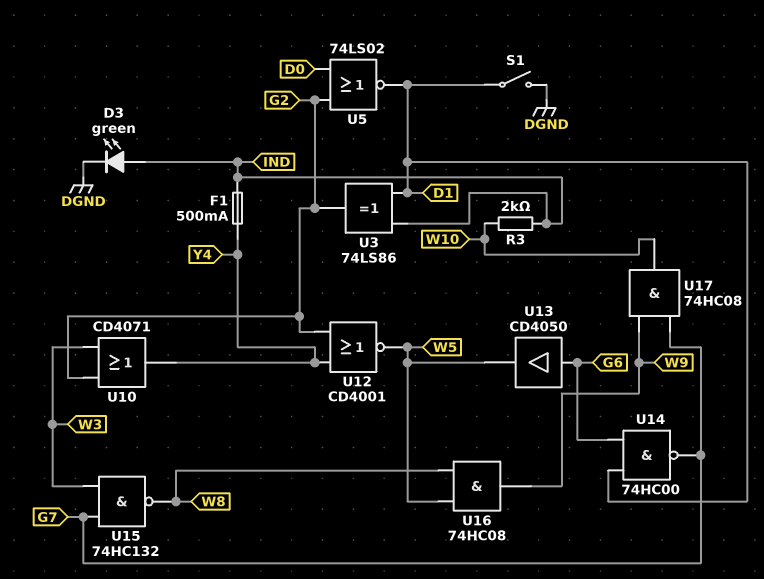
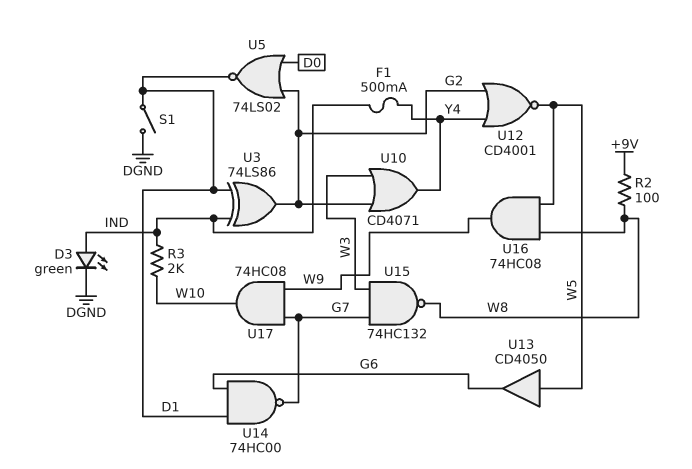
R2: none -> 100 (+9V, W8)
U13: buffer CD4050 (in G6, out W5) -> buffer CD4050 (in W5, out G6)

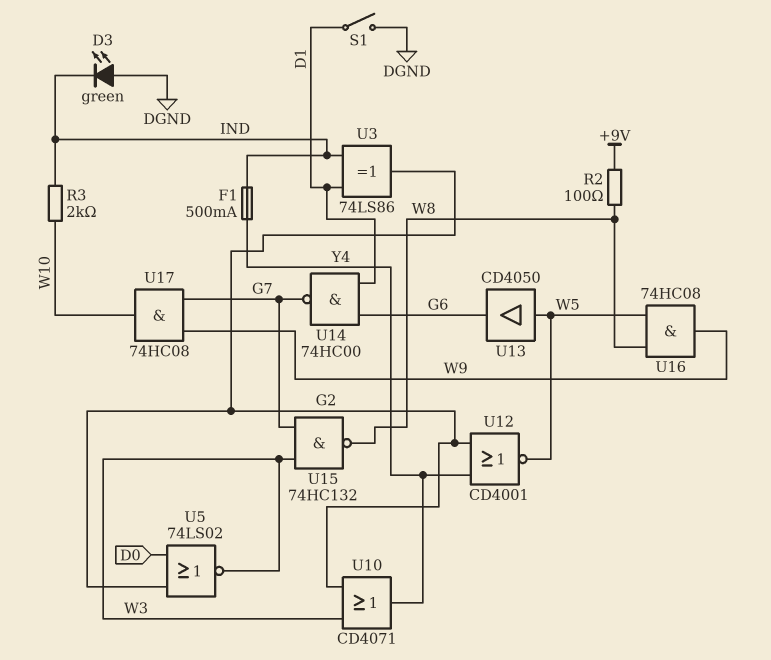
D3: LED green (A IND, K DGND) -> LED green (A DGND, K IND)
U5: NOR 74LS02 (in D0, in G2, out D1) -> NOR 74LS02 (in D0, in G2, out W3)

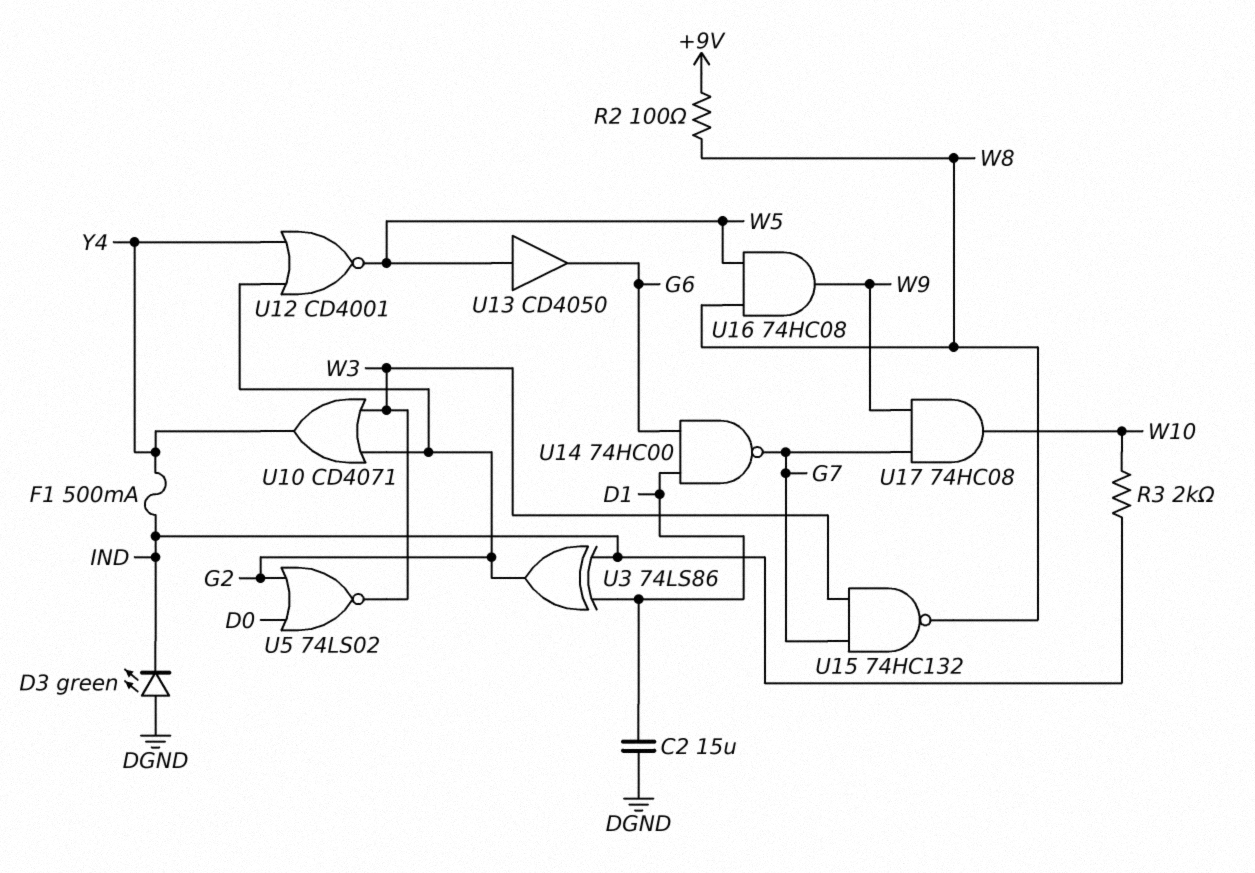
C2: none -> 15uF (D1, DGND)
S1: switch (D1, DGND) -> none

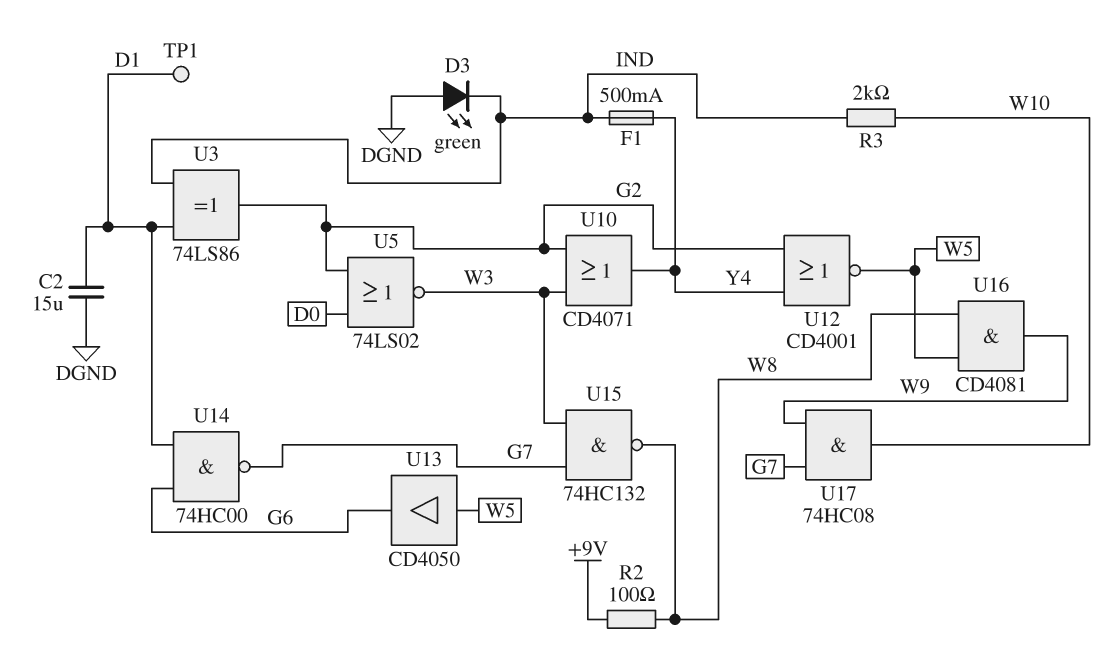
TP1: none -> test point (D1)
U16: AND 74HC08 (in W5, in W8, out W9) -> AND CD4081 (in W5, in W8, out W9)

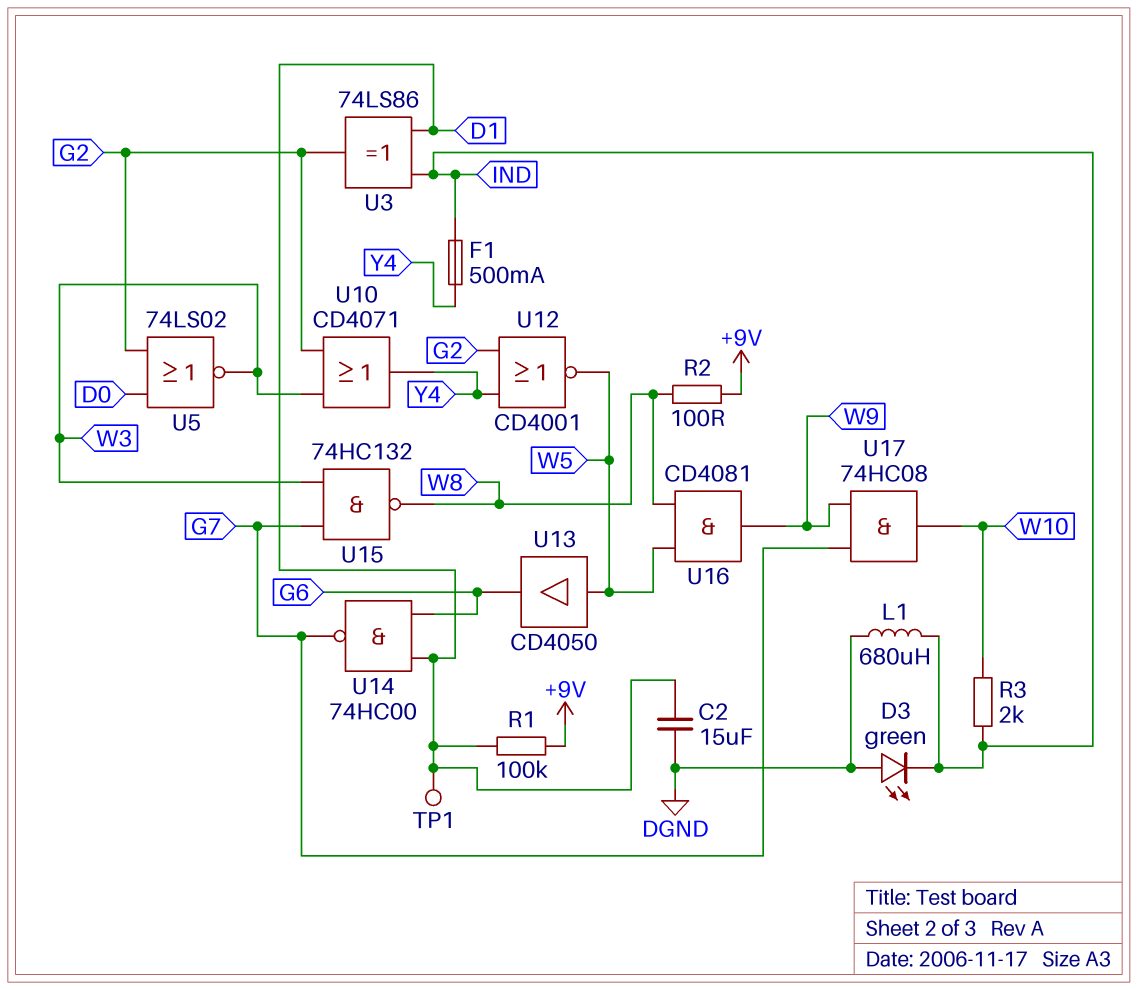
L1: none -> 680uH (DGND, IND)
R1: none -> 100k (+9V, D1)

